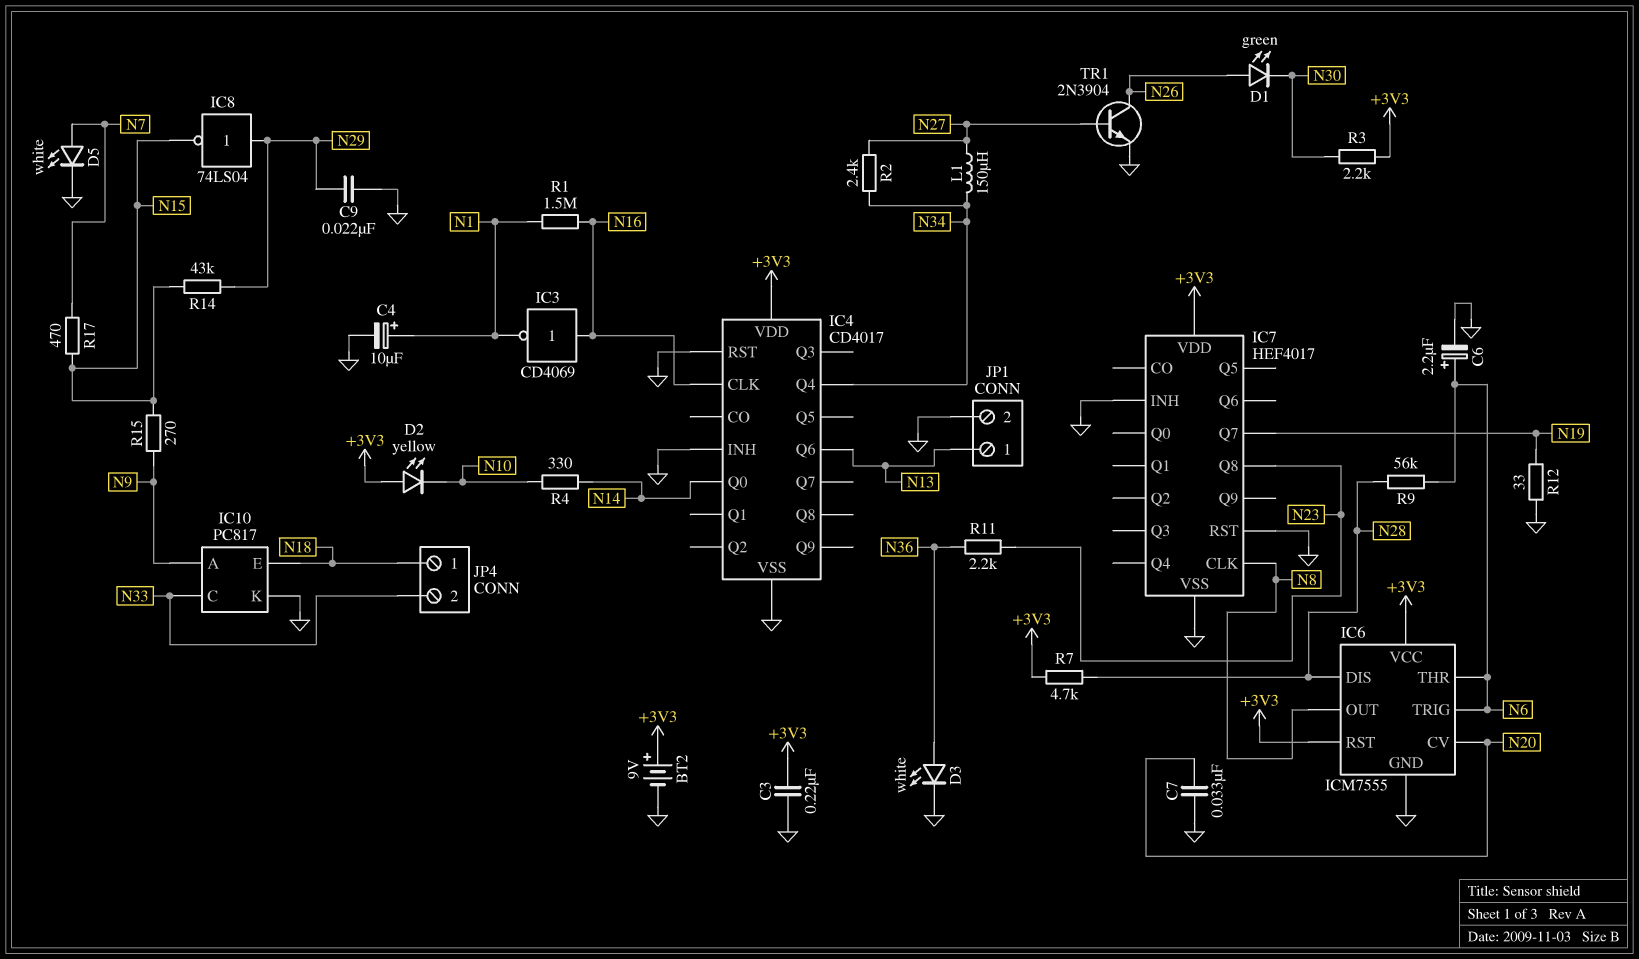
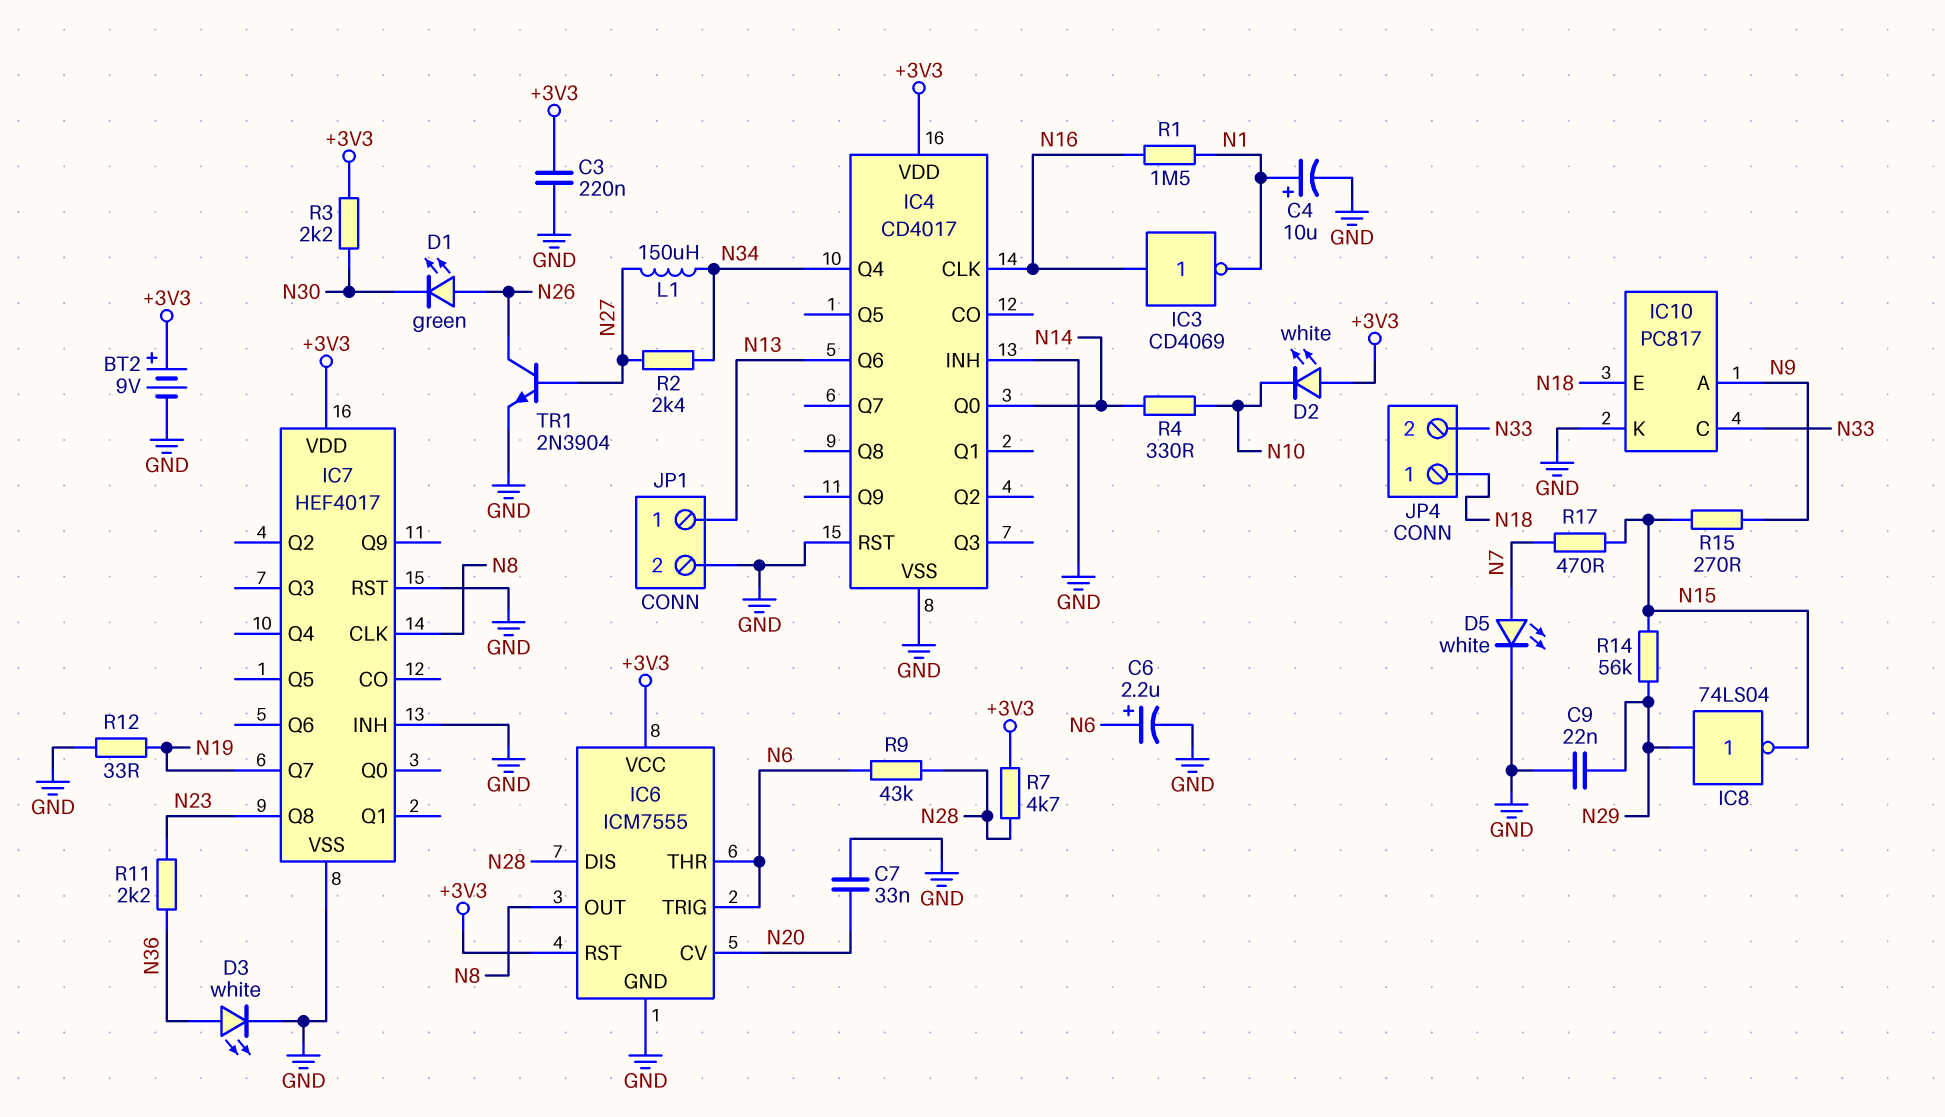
D2: LED yellow (A +3V3, K N10) -> LED white (A +3V3, K N10)
R9: 56k (N6, N28) -> 43k (N6, N28)
R14: 43k (N15, N29) -> 56k (N15, N29)

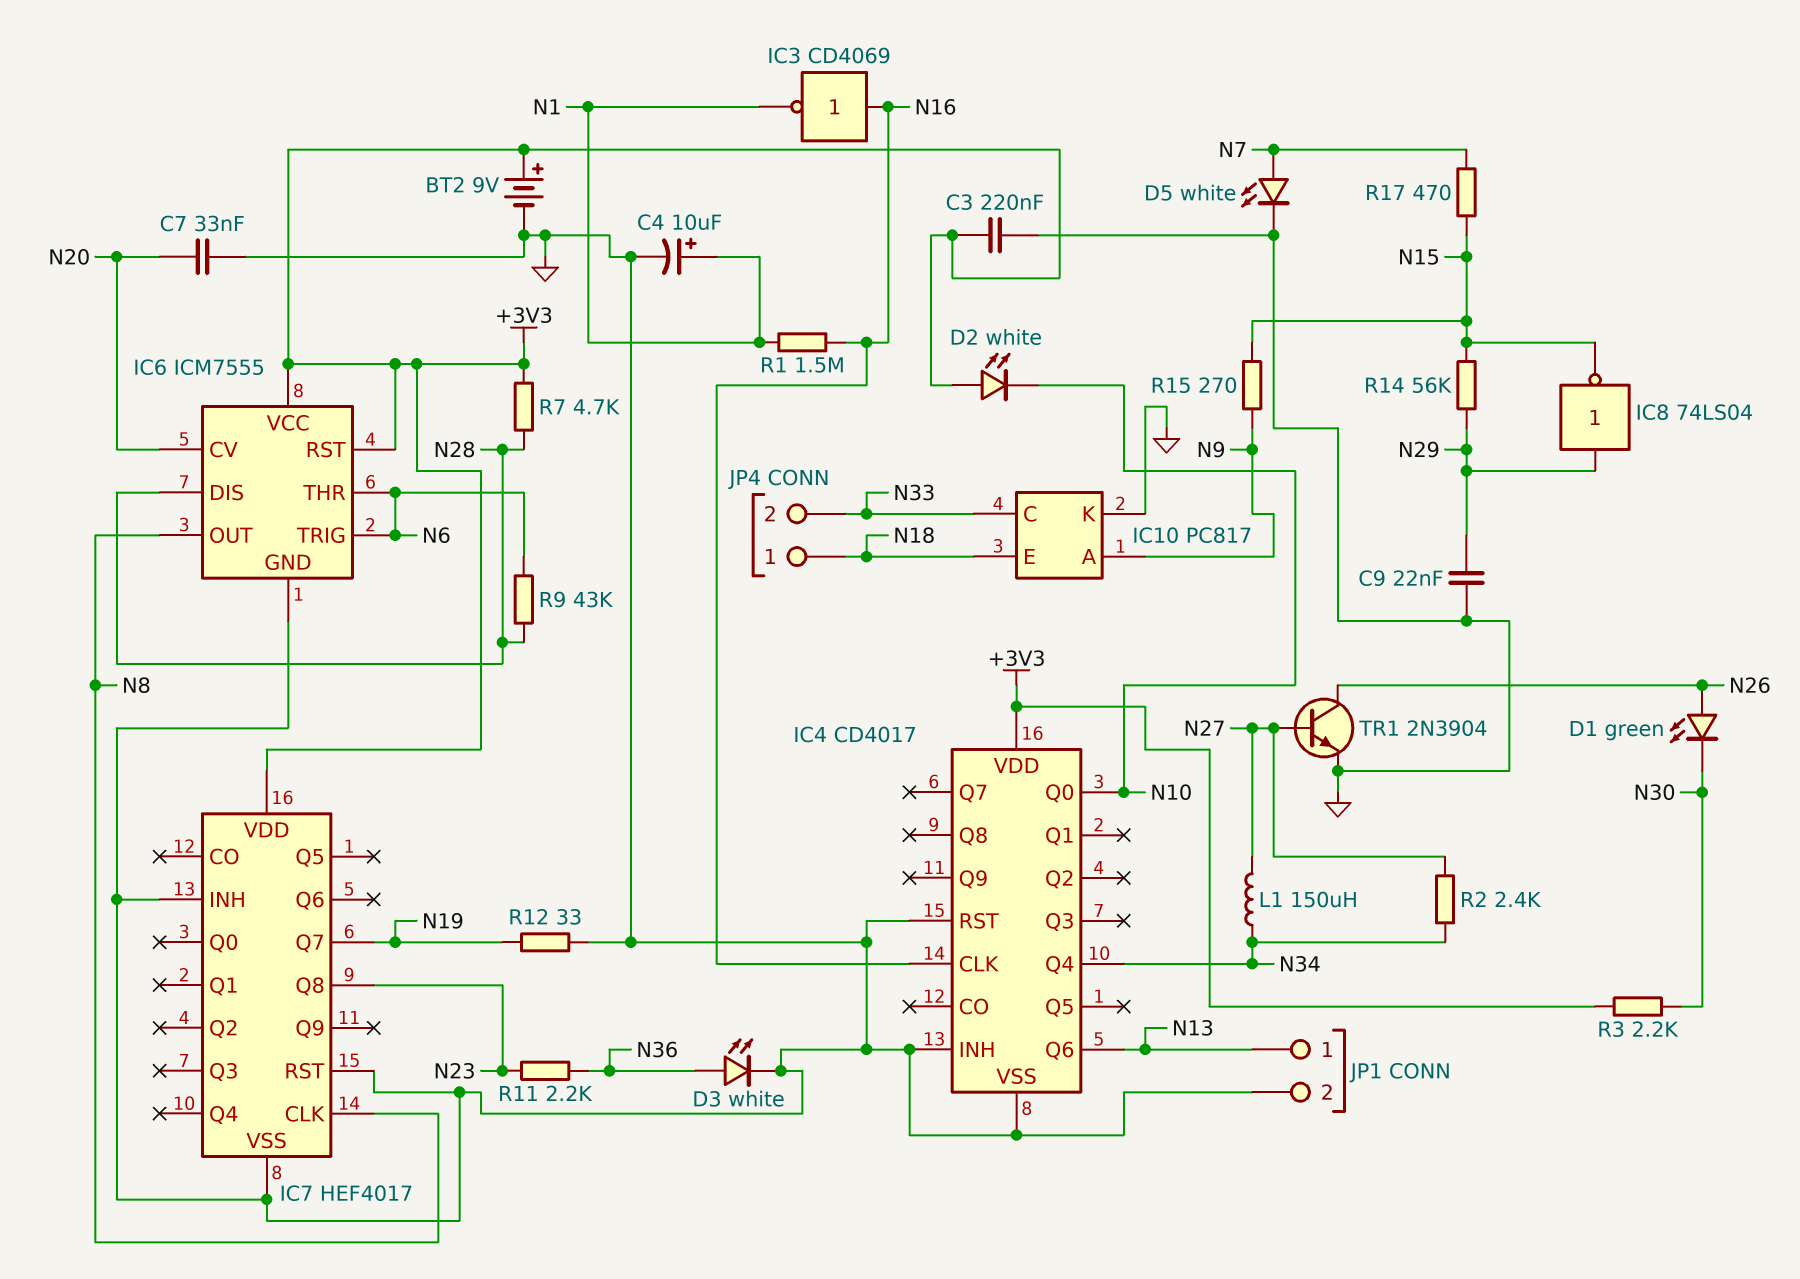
C6: 2.2uF (plus N6, minus GND) -> none
IC4 pin Q0: N14 -> N10
R4: 330 (N10, N14) -> none

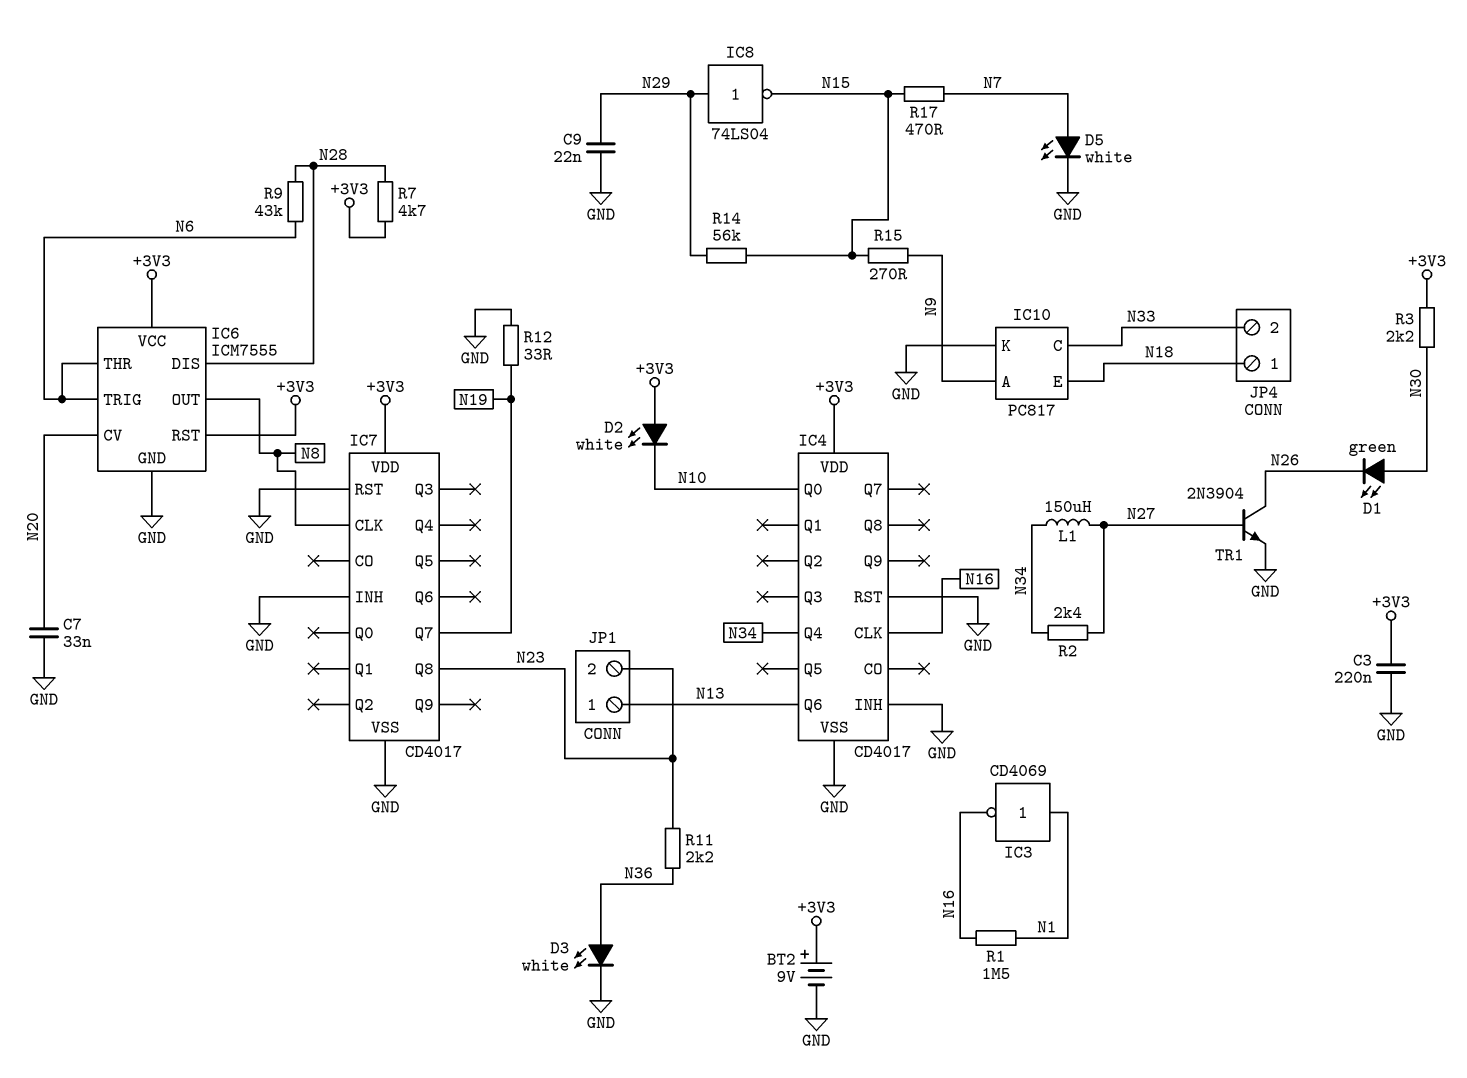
C4: 10uF (plus N1, minus GND) -> none
D1: LED green (A N26, K N30) -> LED green (A N30, K N26)
IC3: NOT CD4069 (in N16, out N1) -> NOT CD4069 (in N1, out N16)
IC7: HEF4017 -> CD4017
JP1 pin 2: GND -> N23

